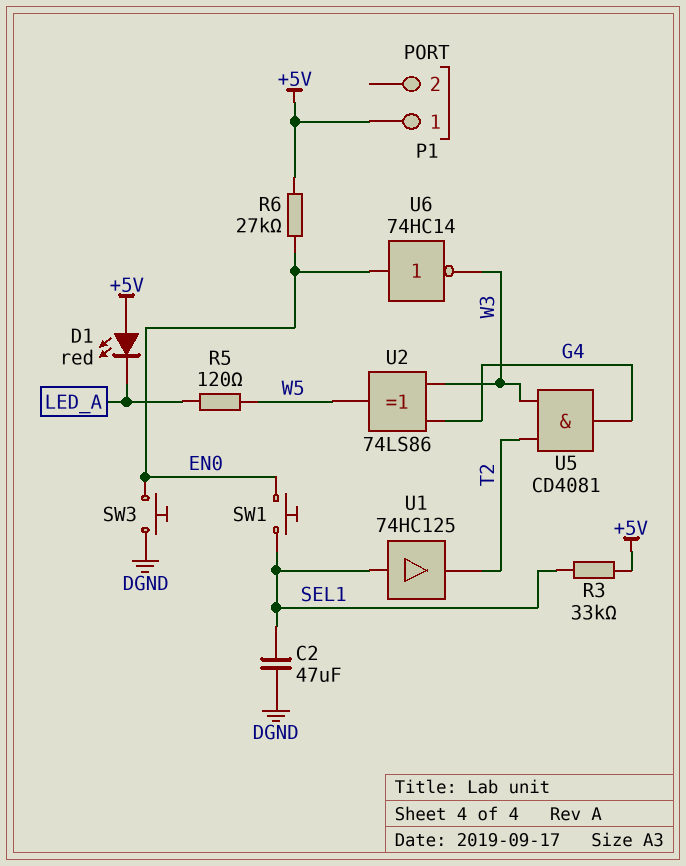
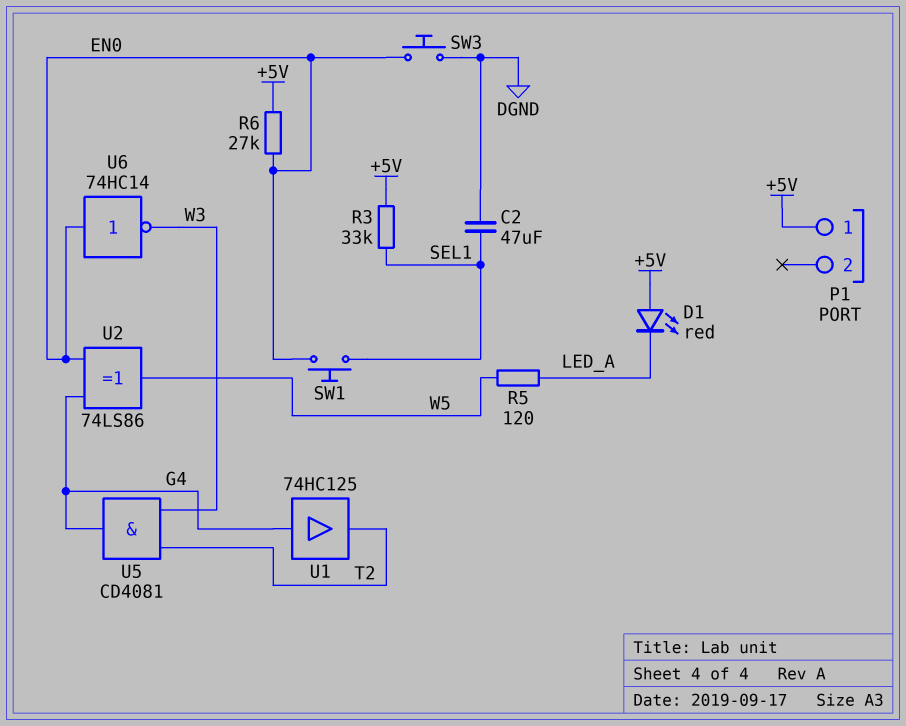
U1: buffer 74HC125 (in SEL1, out T2) -> buffer 74HC125 (in G4, out T2)
U2: XOR 74LS86 (in G4, in W3, out W5) -> XOR 74LS86 (in EN0, in G4, out W5)

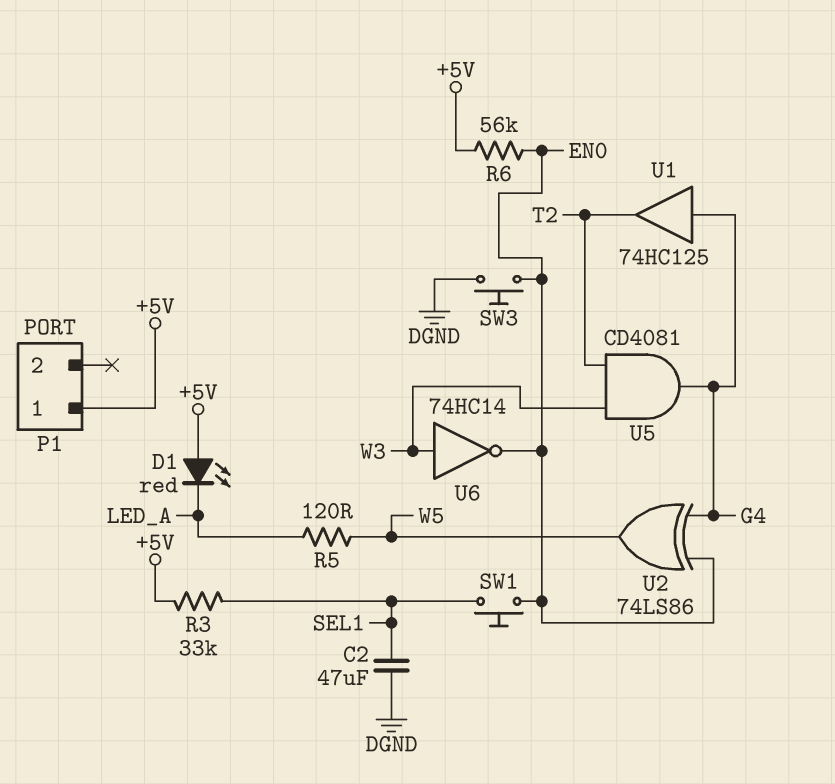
R6: 27k (+5V, EN0) -> 56k (+5V, EN0)
U6: NOT 74HC14 (in EN0, out W3) -> NOT 74HC14 (in W3, out EN0)

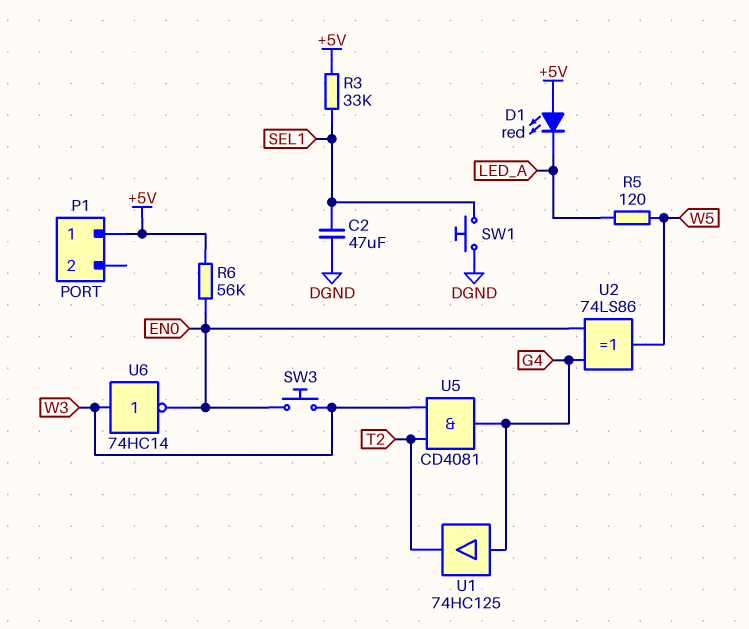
SW1: button (EN0, SEL1) -> button (DGND, SEL1)
SW3: button (DGND, EN0) -> button (EN0, W3)

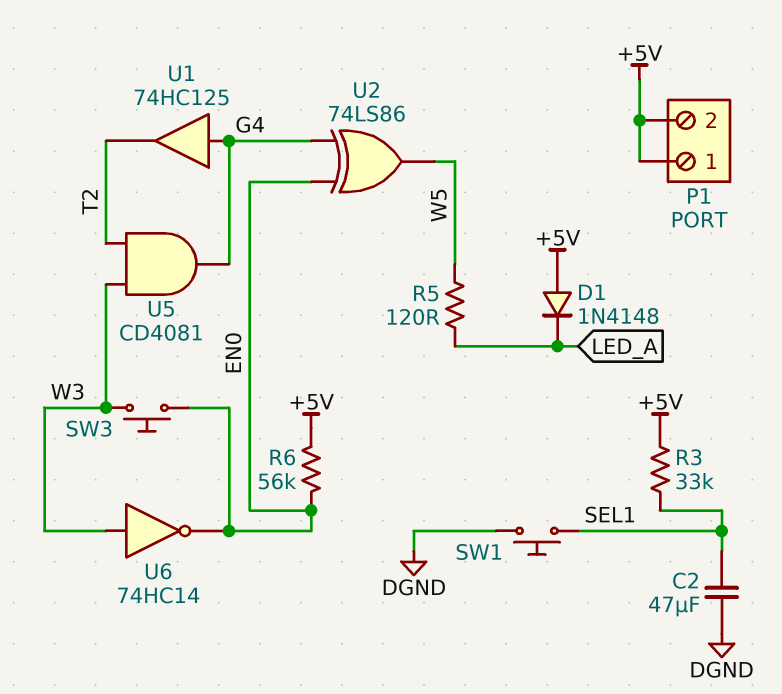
D1: LED red (A +5V, K LED_A) -> diode 1N4148 (A +5V, K LED_A)
P1 pin 2: none -> +5V

